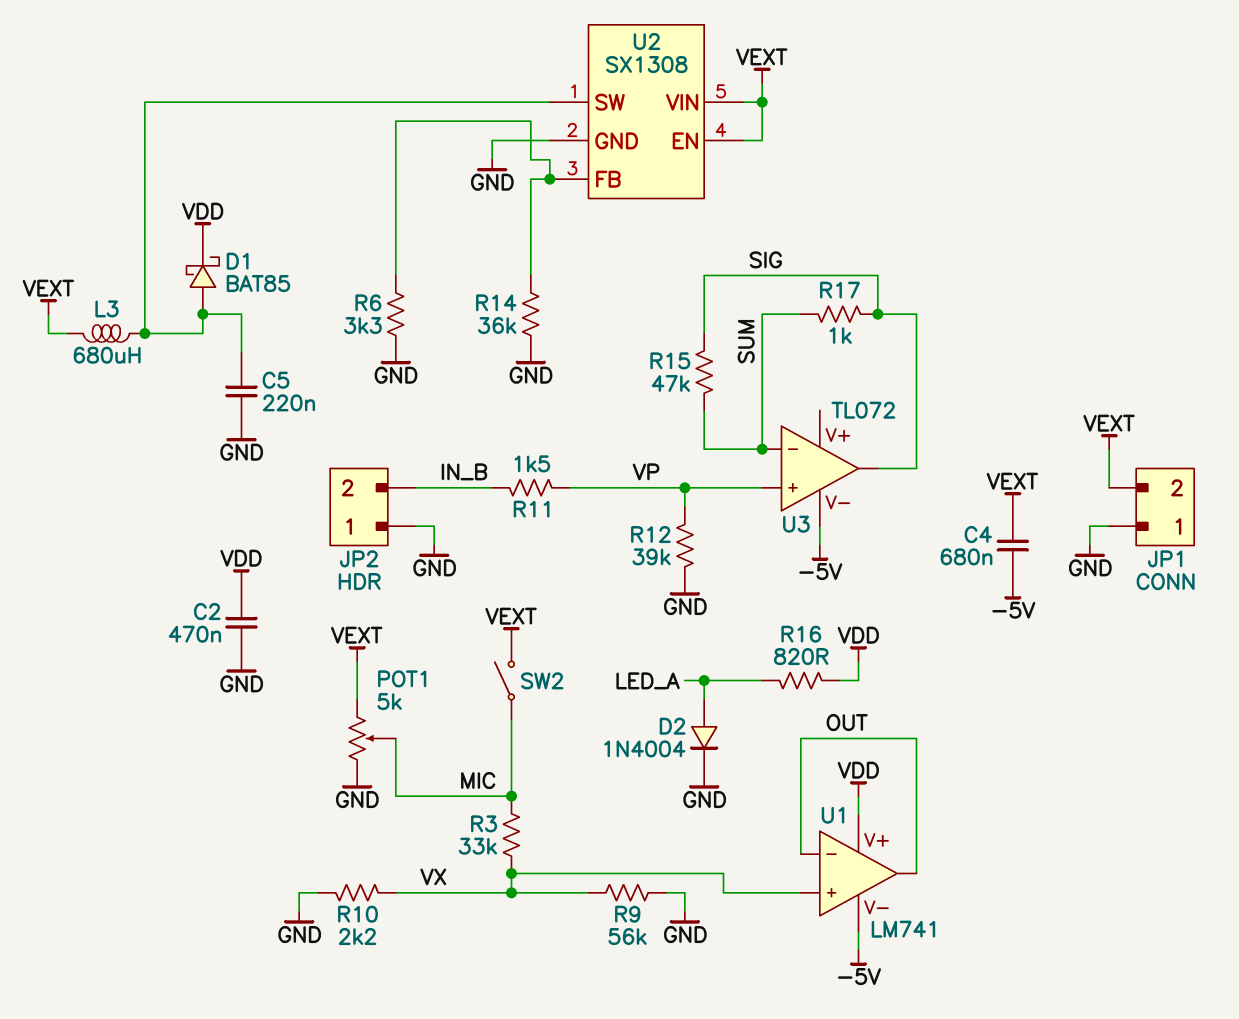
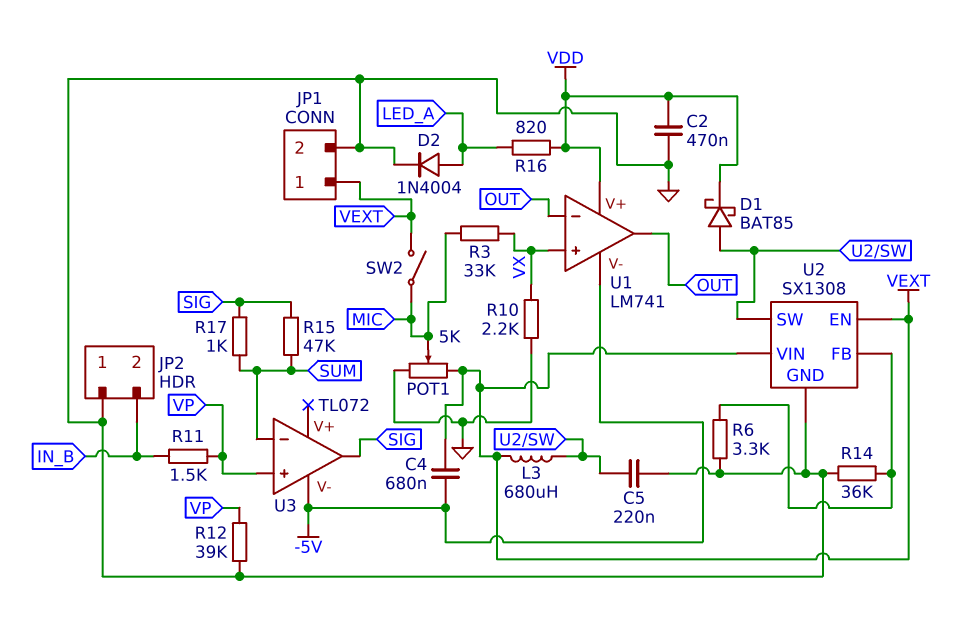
JP1 pin 1: GND -> VEXT
JP1 pin 2: VEXT -> GND
R9: 56k (GND, VX) -> none

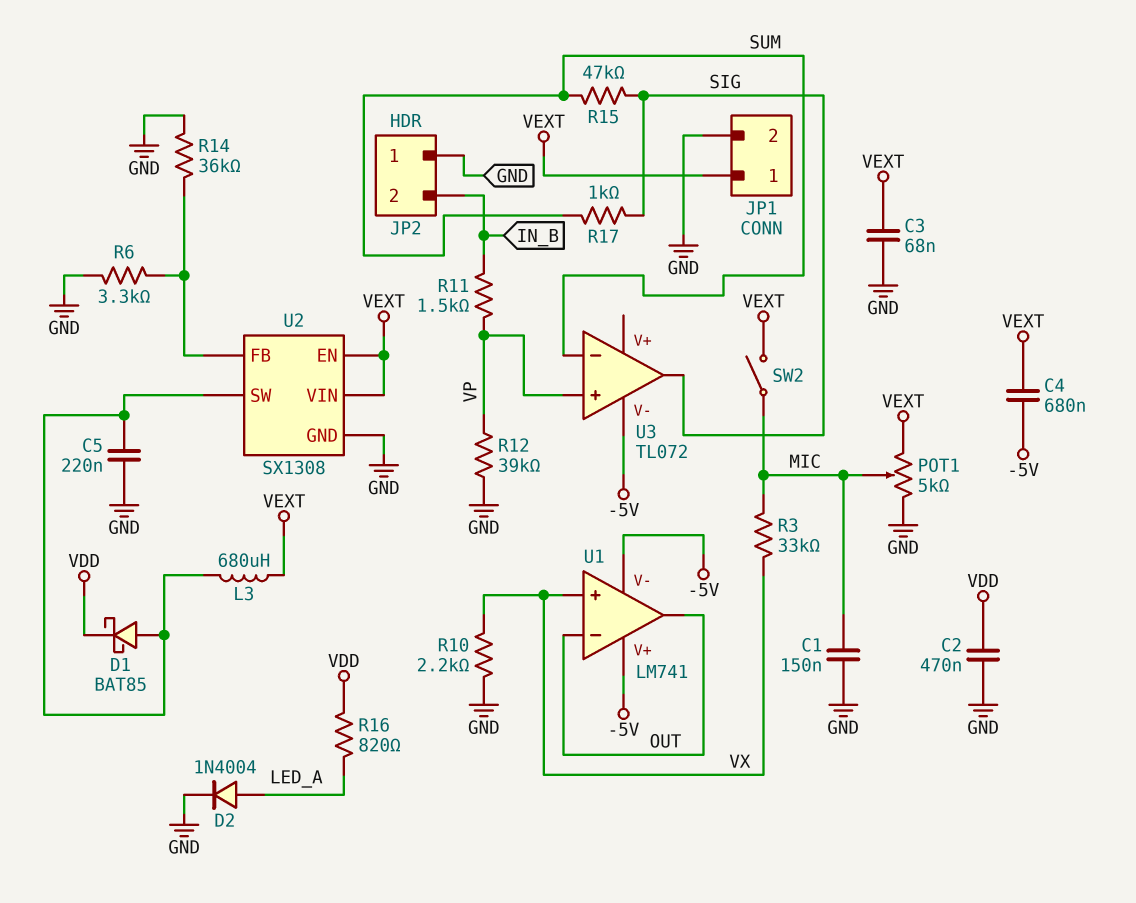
C1: none -> 150nF (GND, MIC)
C3: none -> 68nF (GND, VEXT)
U1 pin V+: VDD -> -5V

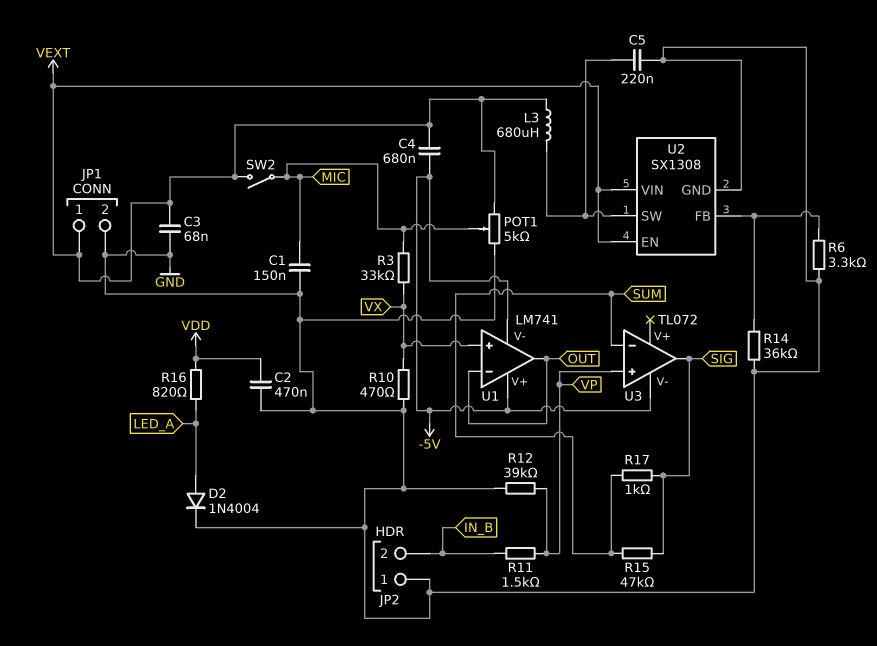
D1: schottky BAT85 (A U2/SW, K VDD) -> none
R10: 2.2k (GND, VX) -> 470 (GND, VX)

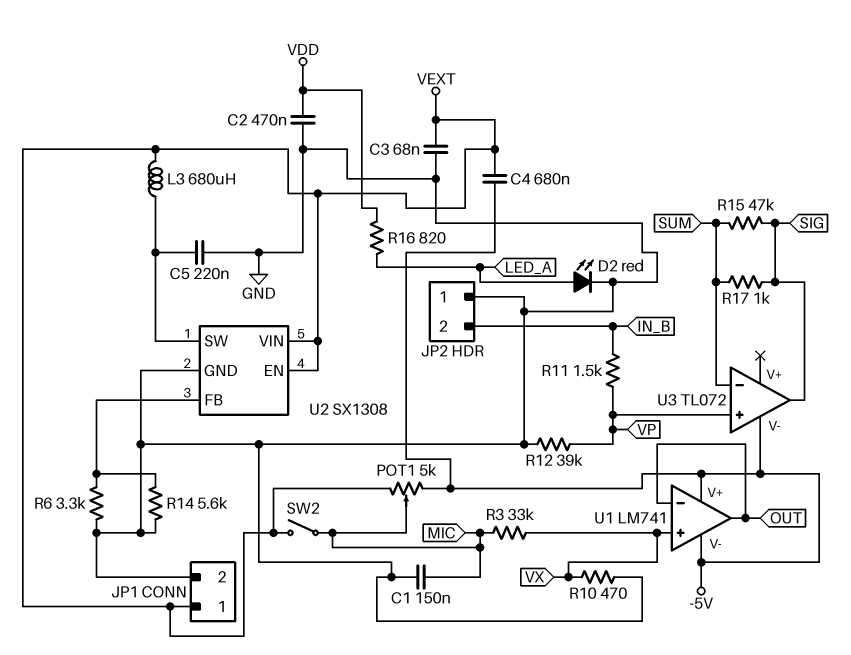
D2: diode 1N4004 (A LED_A, K GND) -> LED red (A LED_A, K GND)
POT1: 5k (GND, VEXT, wiper MIC) -> 5k (-5V, VEXT, wiper MIC)
R14: 36k (GND, U2/FB) -> 5.6k (GND, U2/FB)

